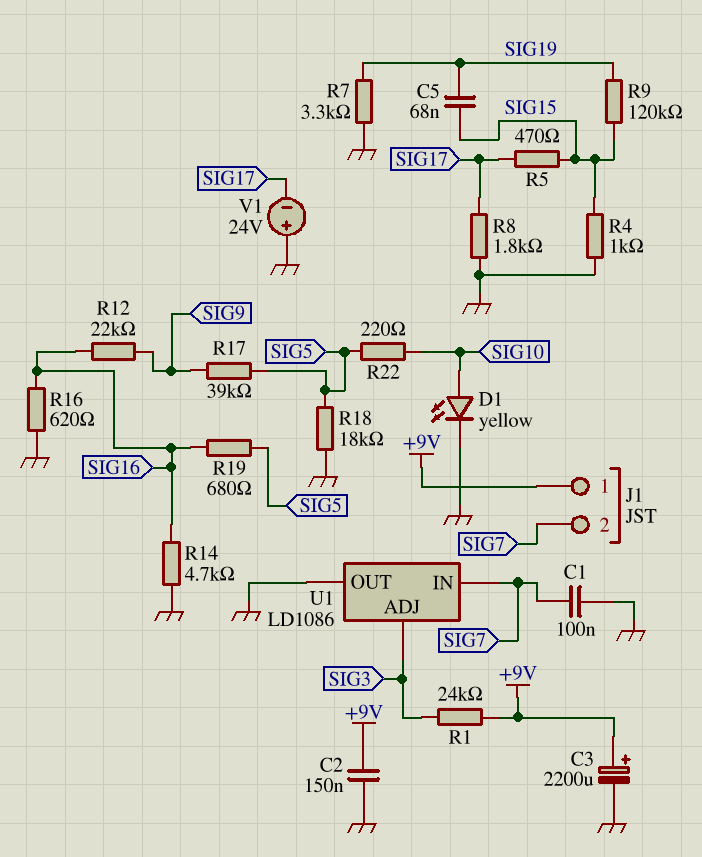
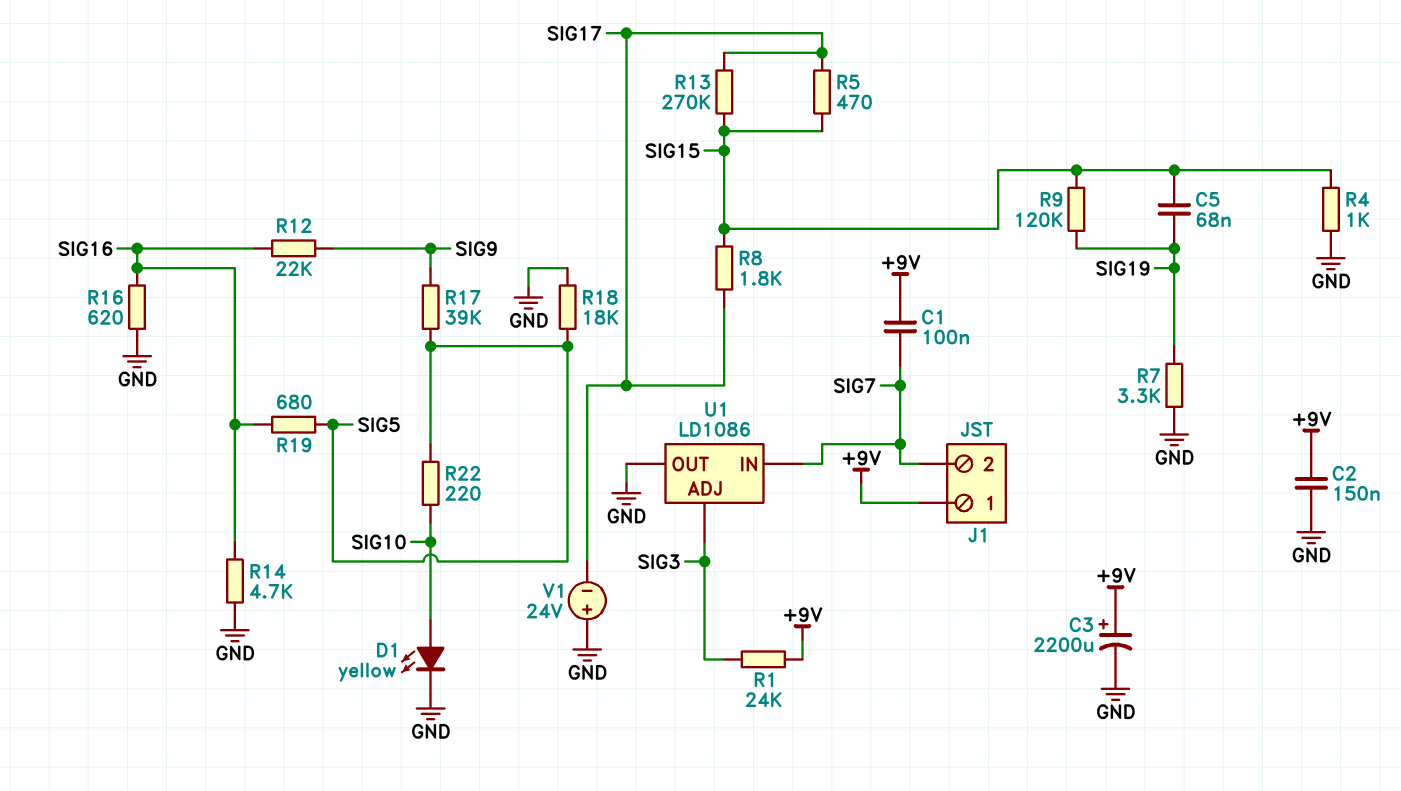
C1: 100nF (GND, SIG7) -> 100nF (+9V, SIG7)
R8: 1.8k (GND, SIG17) -> 1.8k (SIG15, SIG17)
R13: none -> 270k (SIG15, SIG17)

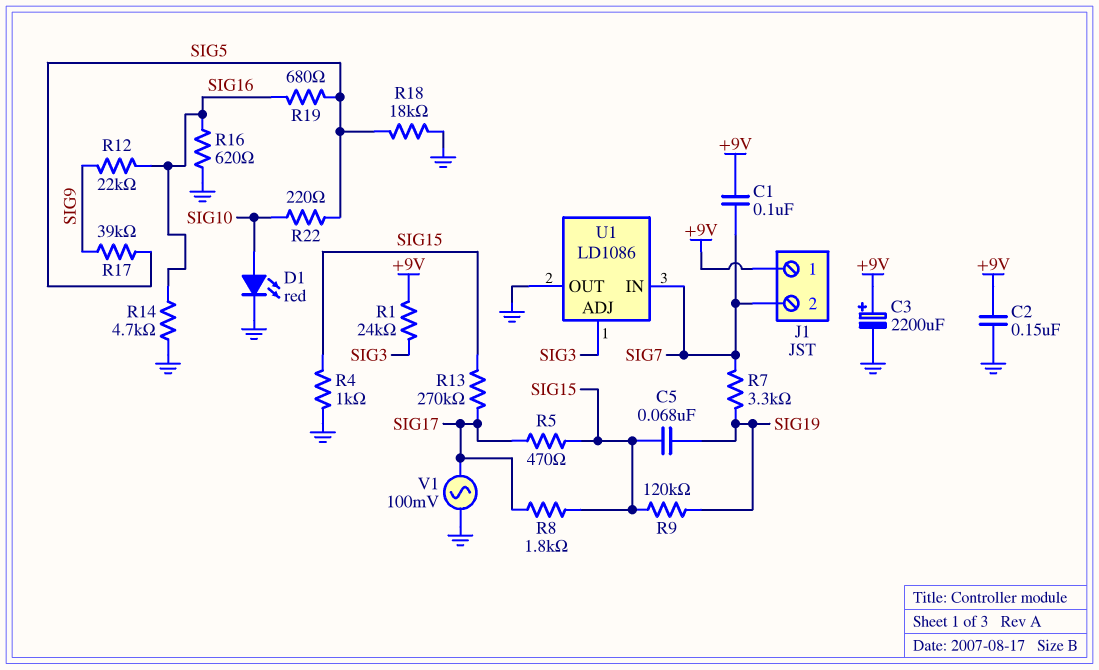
D1: LED yellow (A SIG10, K GND) -> LED red (A SIG10, K GND)
R7: 3.3k (GND, SIG19) -> 3.3k (SIG7, SIG19)
V1: 24V (plus GND, minus SIG17) -> AC 100mV (GND, SIG17)

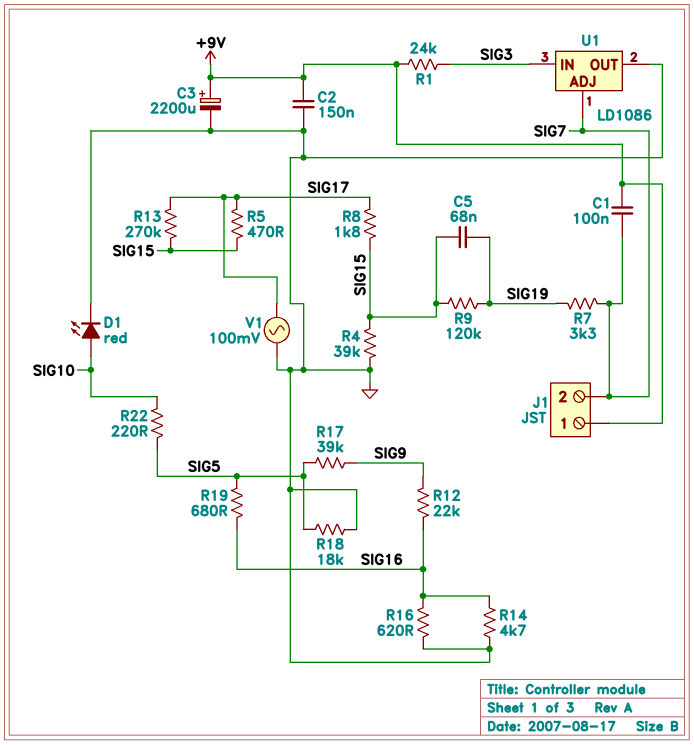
R4: 1k (GND, SIG15) -> 39k (GND, SIG15)
U1 pin ADJ: SIG3 -> SIG7
U1 pin IN: SIG7 -> SIG3

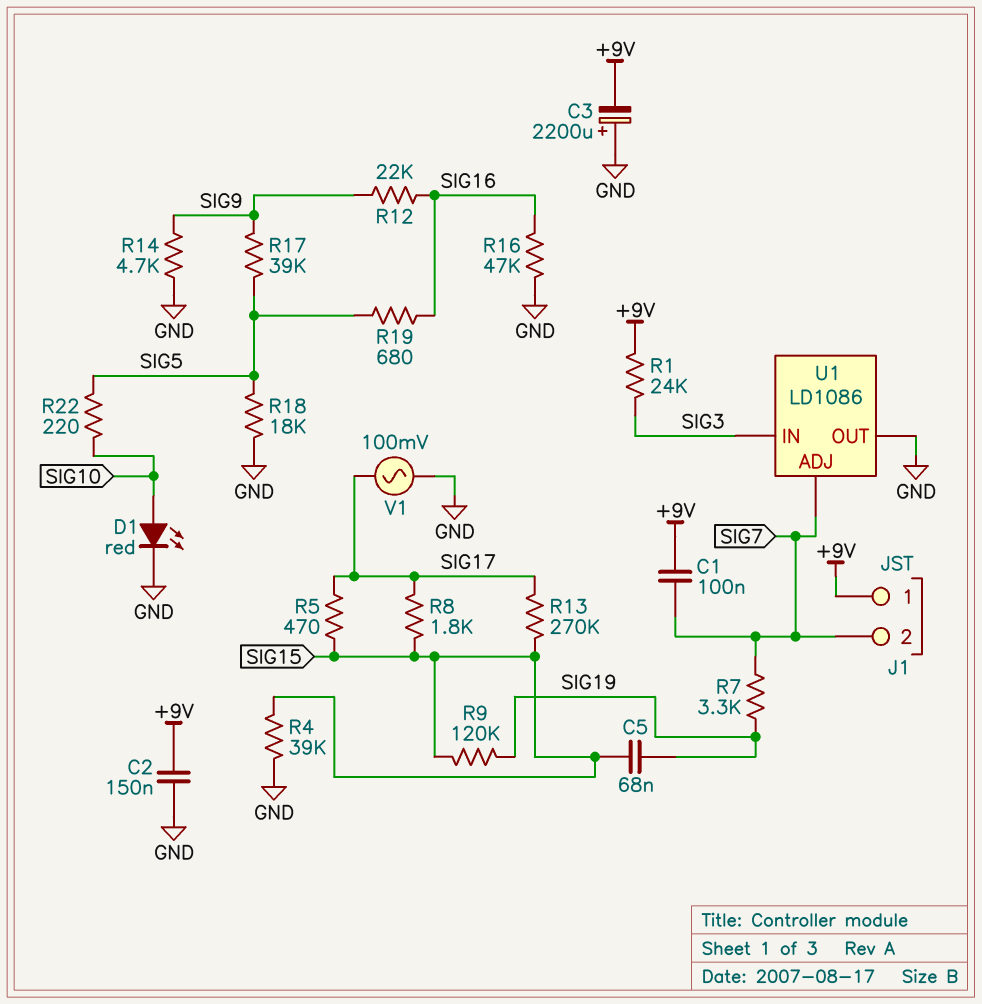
C3: 2200uF (plus +9V, minus GND) -> 2200uF (plus GND, minus +9V)
R14: 4.7k (GND, SIG16) -> 4.7k (GND, SIG9)
R16: 620 (GND, SIG16) -> 47k (GND, SIG16)

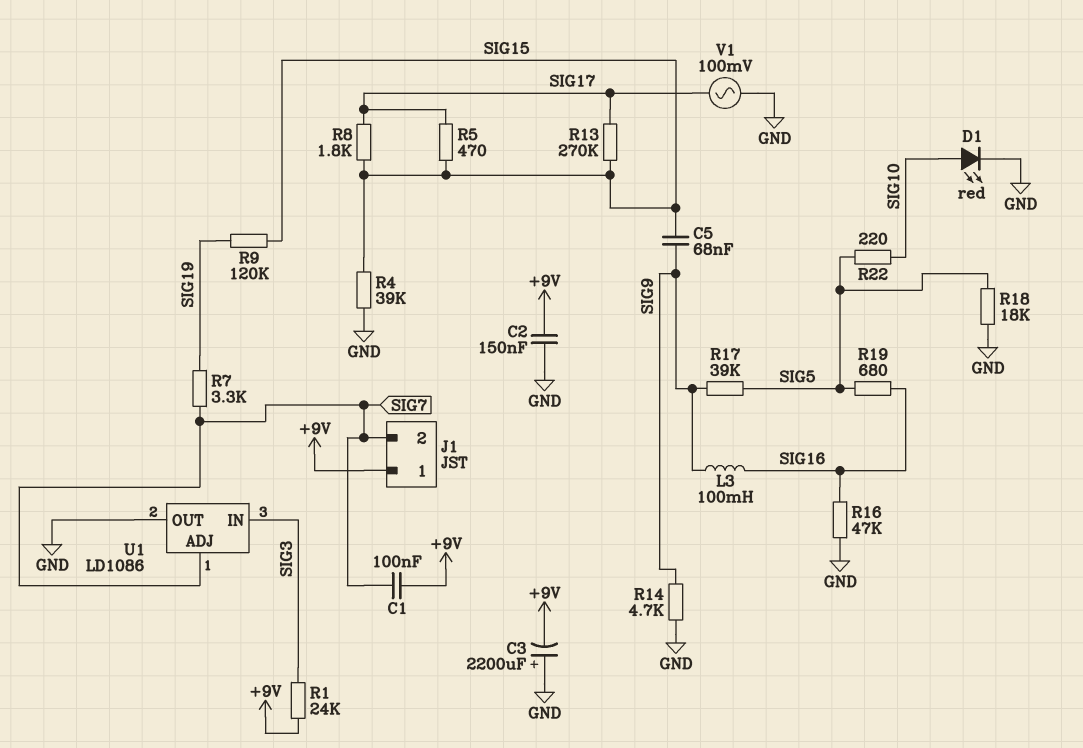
C5: 68nF (SIG15, SIG19) -> 68nF (SIG9, SIG15)
L3: none -> 100mH (SIG9, SIG16)
R12: 22k (SIG9, SIG16) -> none

